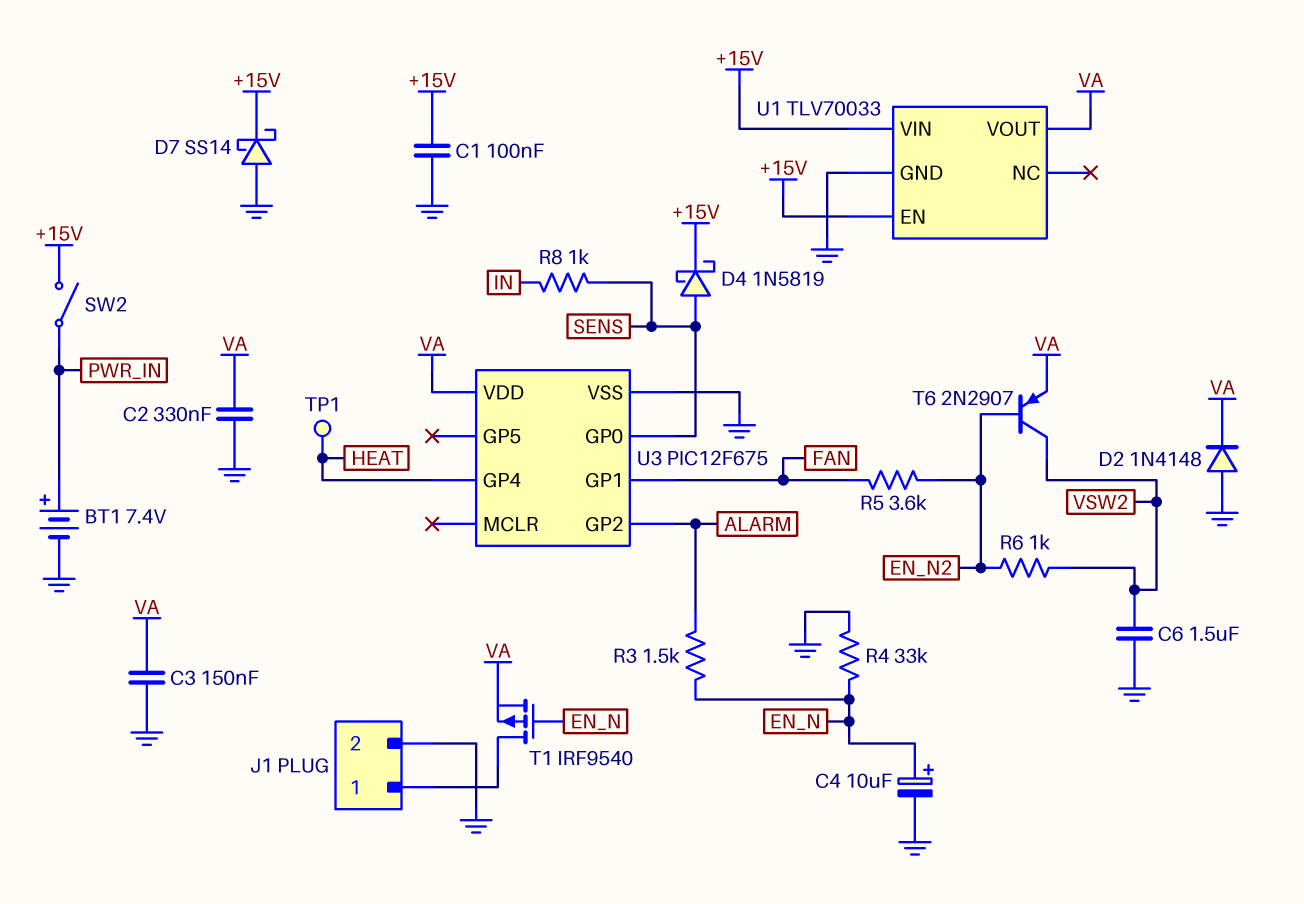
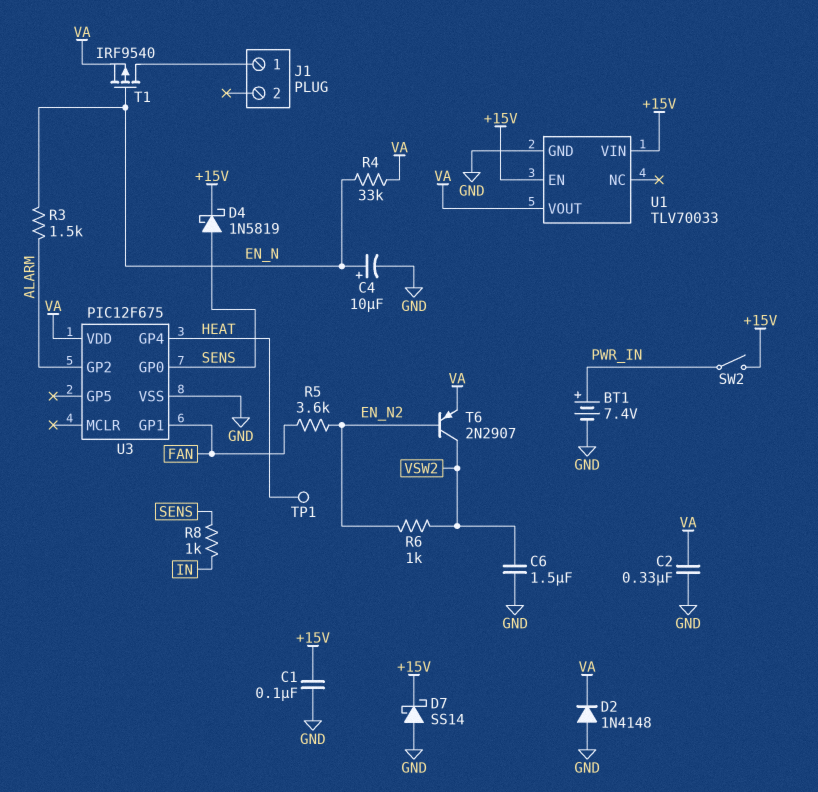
C3: 150nF (GND, VA) -> none
J1 pin 2: GND -> none
R4: 33k (EN_N, GND) -> 33k (EN_N, VA)

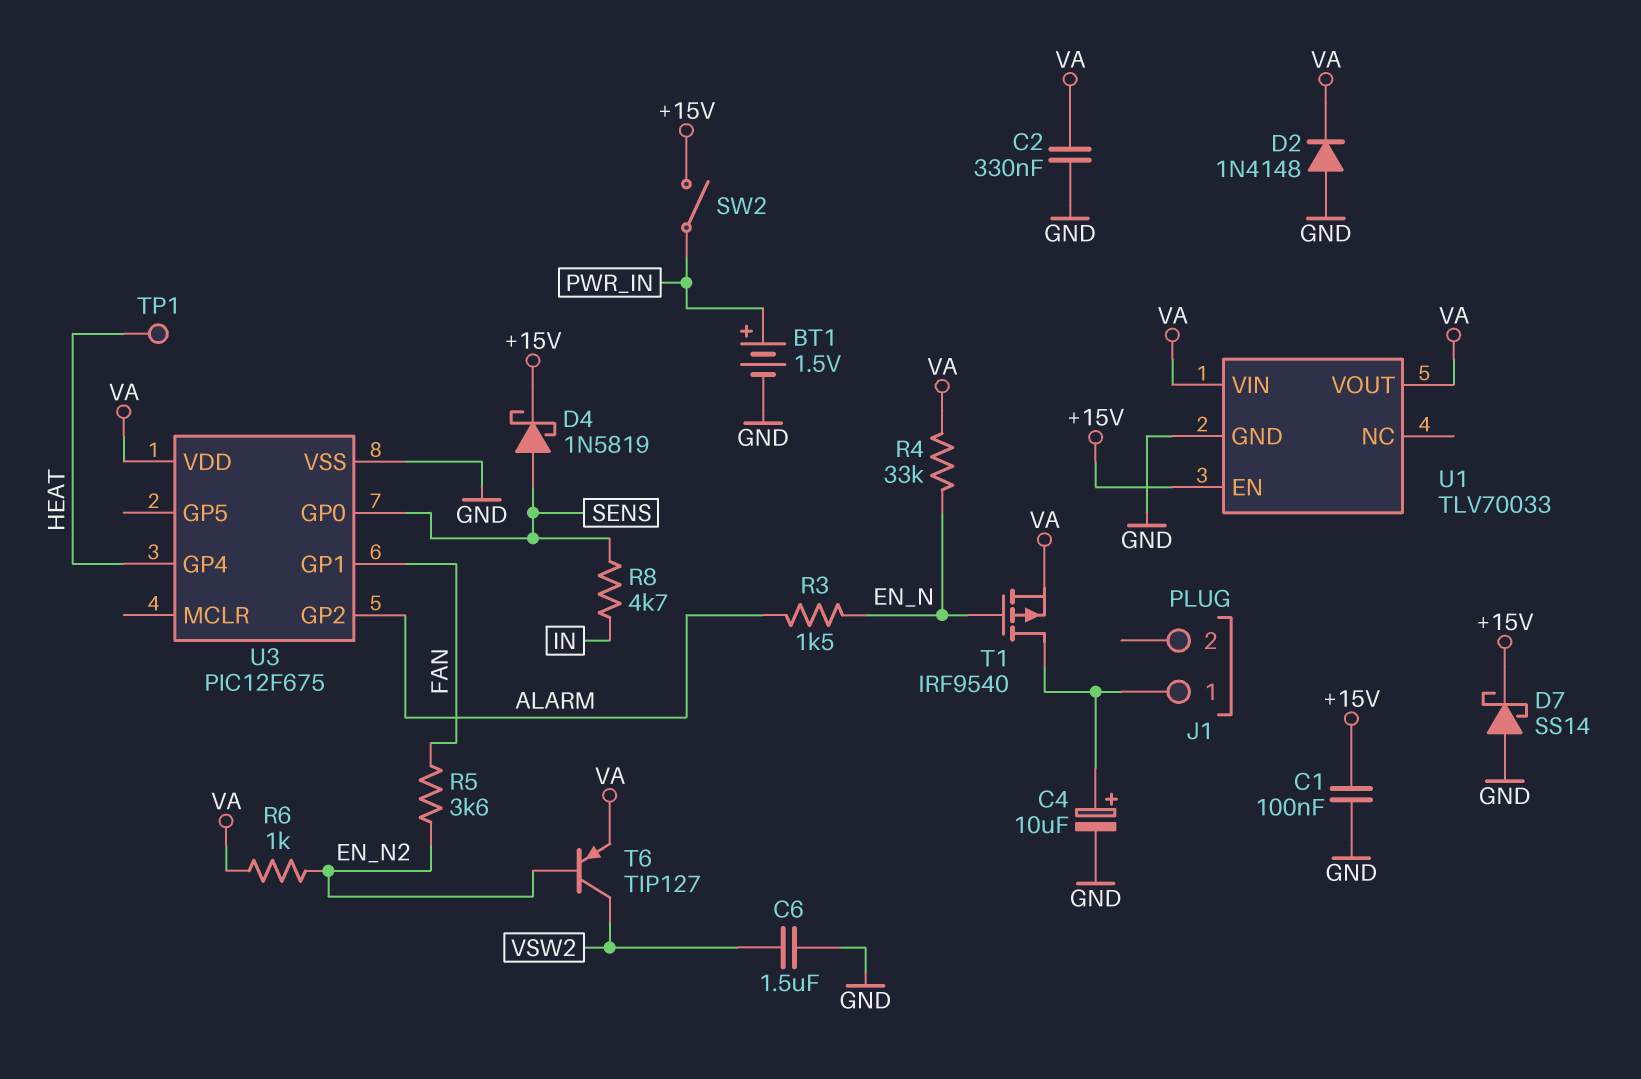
BT1: 7.4V (plus PWR_IN, minus GND) -> 1.5V (plus PWR_IN, minus GND)
C4: 10uF (plus EN_N, minus GND) -> 10uF (plus J1/1, minus GND)
R6: 1k (EN_N2, VSW2) -> 1k (EN_N2, VA)
R8: 1k (IN, SENS) -> 4.7k (IN, SENS)
T6: PNP 2N2907 (B EN_N2, C VSW2, E VA) -> PNP TIP127 (B EN_N2, C VSW2, E VA)
U1 pin VIN: +15V -> VA

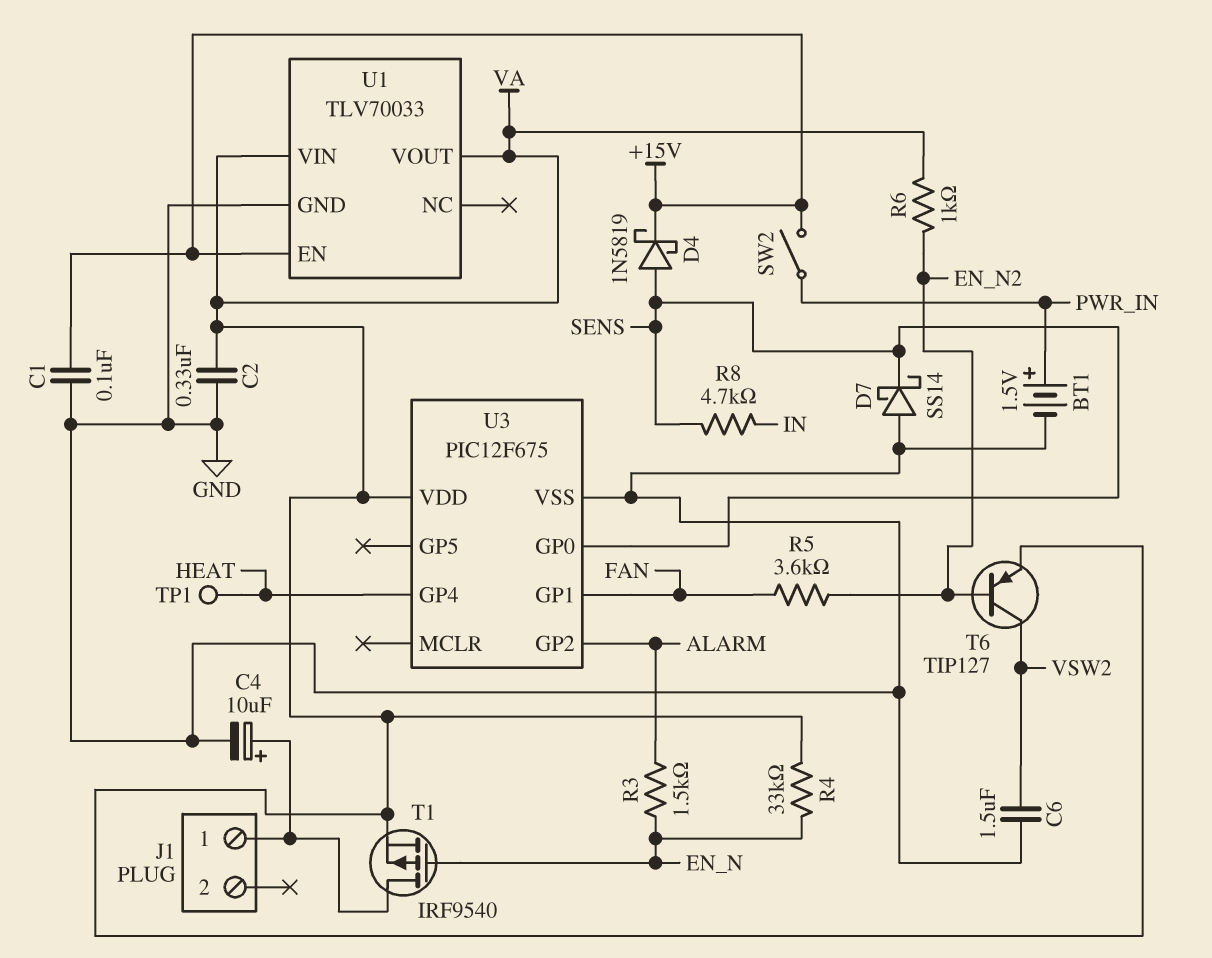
D2: diode 1N4148 (A GND, K VA) -> none
D7: schottky SS14 (A GND, K +15V) -> schottky SS14 (A GND, K SENS)

